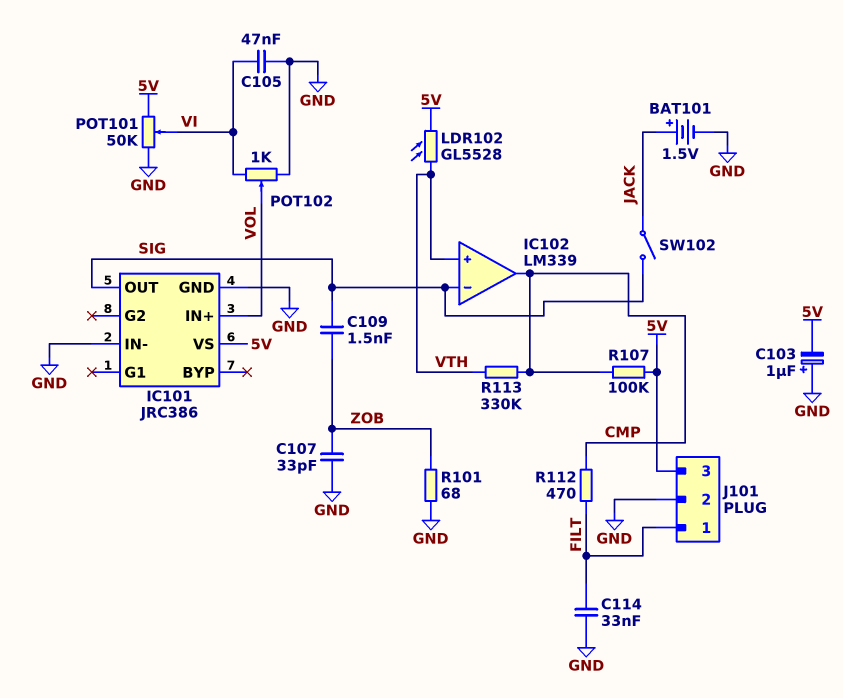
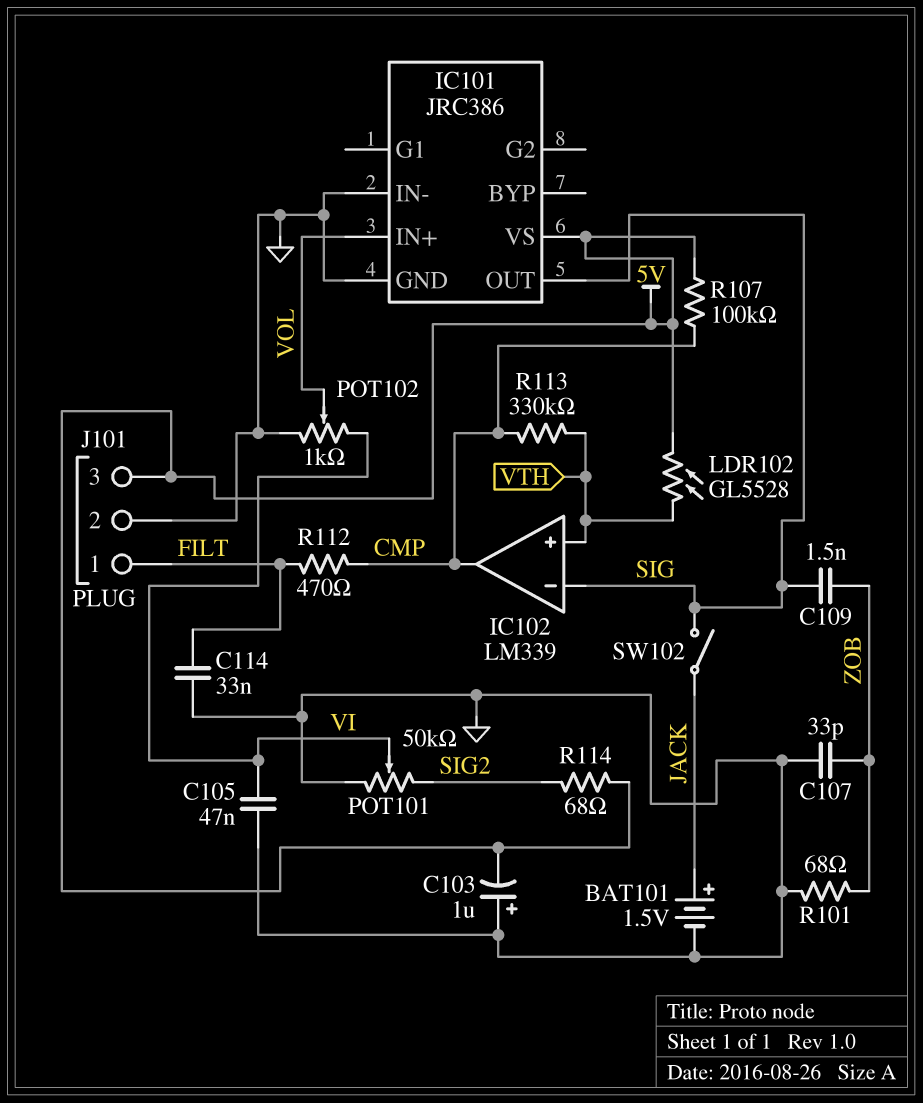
POT101: 50k (5V, GND, wiper VI) -> 50k (GND, SIG2, wiper VI)
R114: none -> 68 (5V, SIG2)

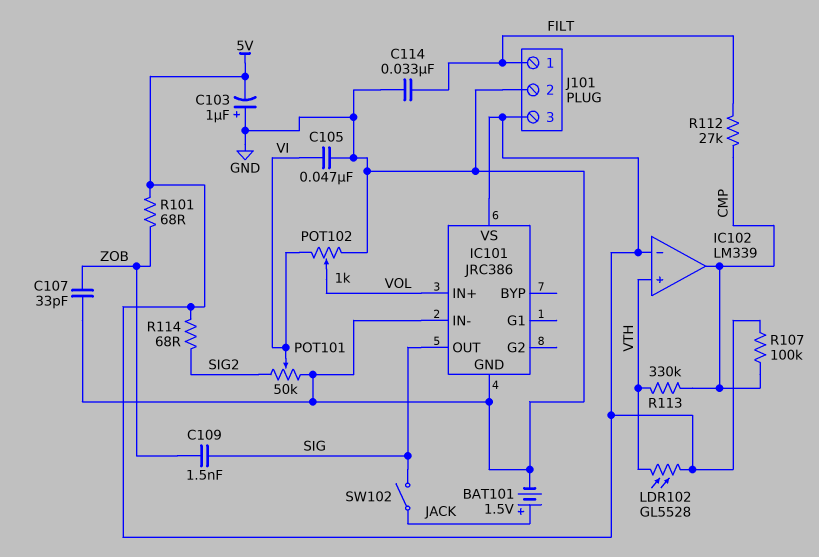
IC102 pin in-: SIG -> 5V
R101: 68 (GND, ZOB) -> 68 (5V, ZOB)
R112: 470 (CMP, FILT) -> 27k (CMP, FILT)

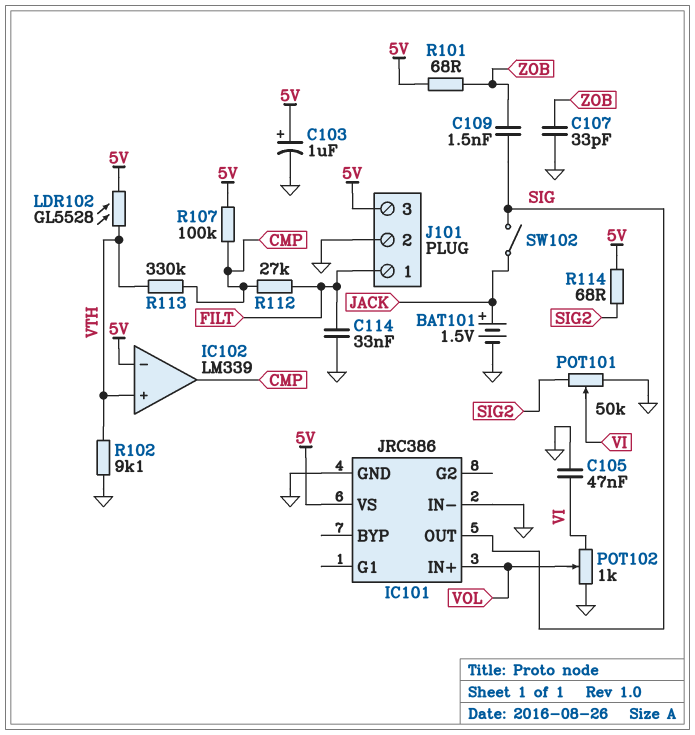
C103: 1uF (plus GND, minus 5V) -> 1uF (plus 5V, minus GND)
R102: none -> 9.1k (GND, VTH)

